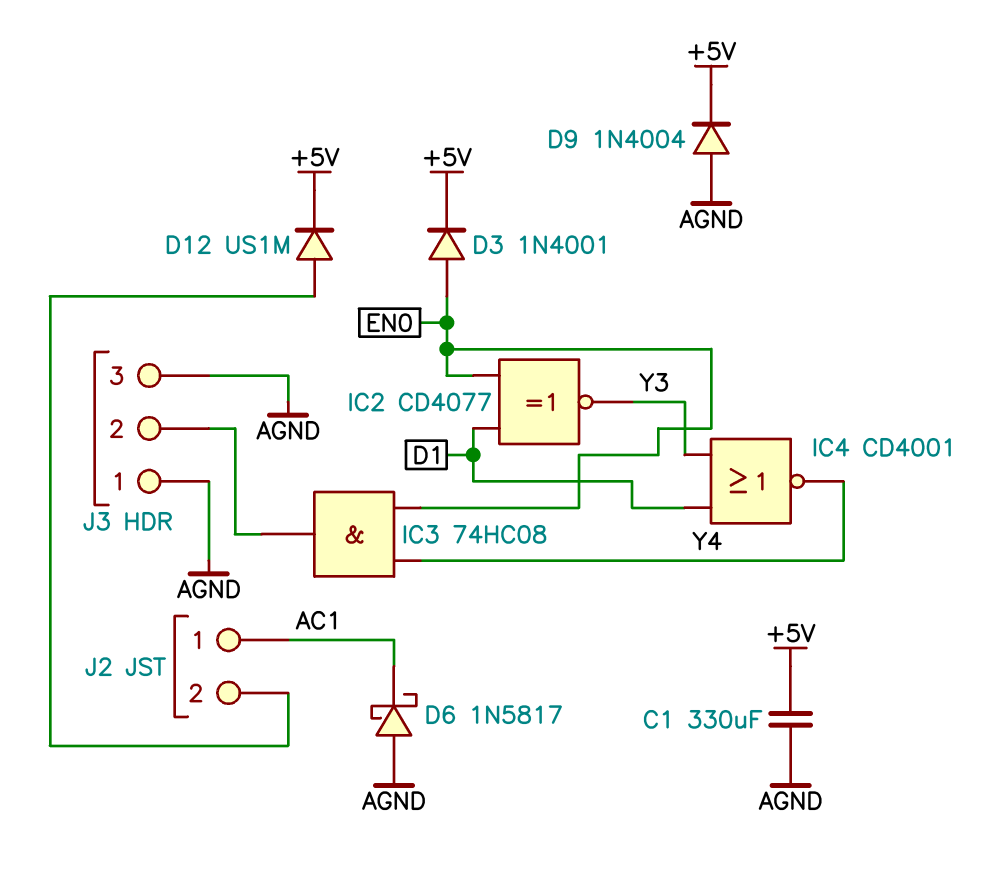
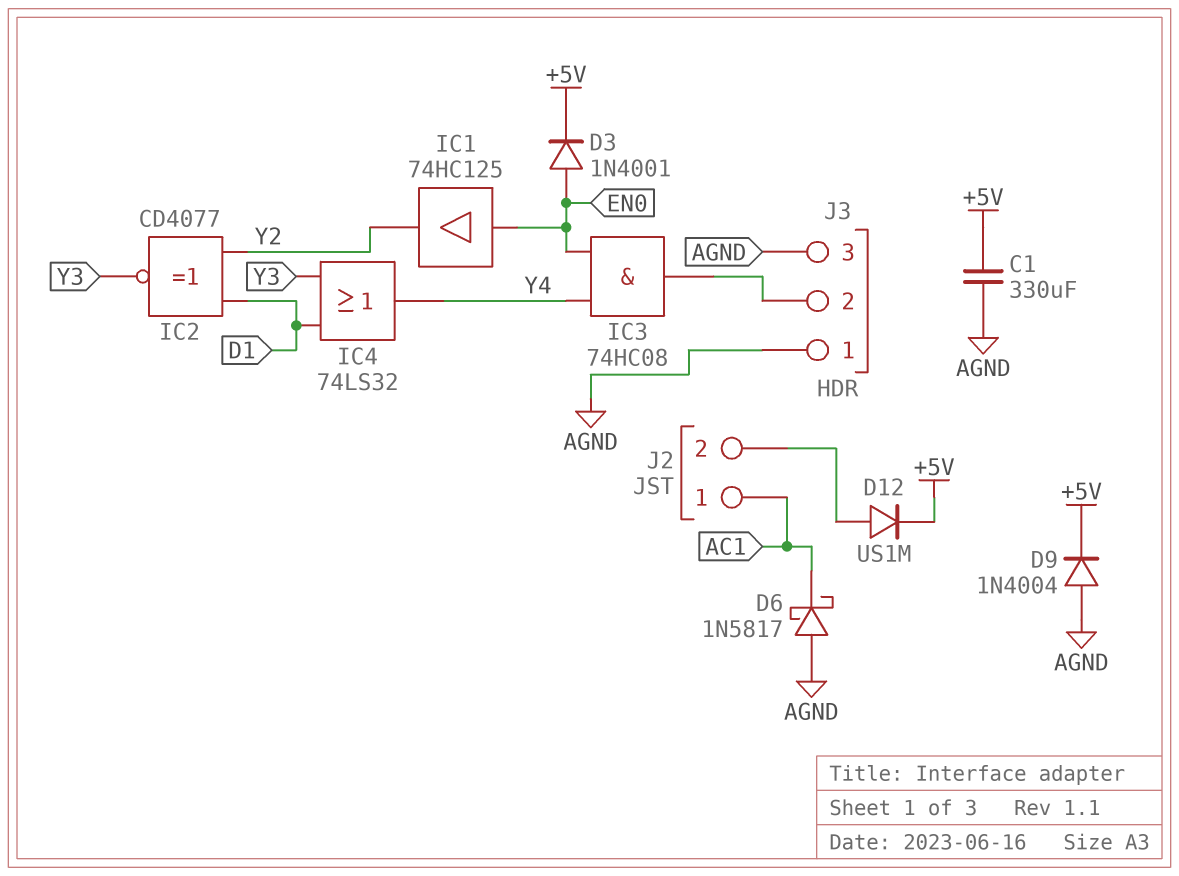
IC1: none -> buffer 74HC125 (in EN0, out Y2)
IC2: XNOR CD4077 (in D1, in EN0, out Y3) -> XNOR CD4077 (in D1, in Y2, out Y3)
IC4: NOR CD4001 (in D1, in Y3, out Y4) -> OR 74LS32 (in D1, in Y3, out Y4)

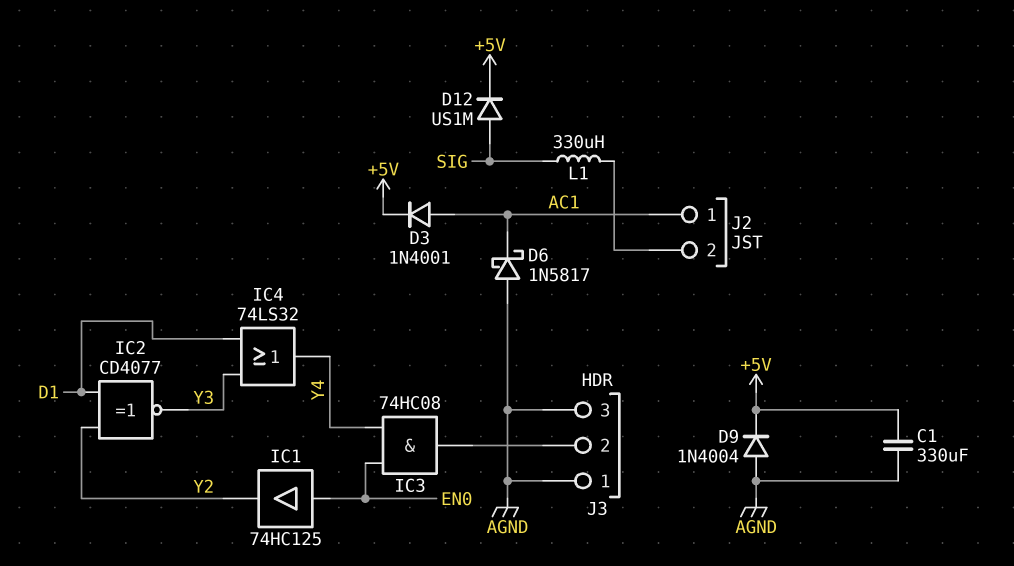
D3: diode 1N4001 (A EN0, K +5V) -> diode 1N4001 (A AC1, K +5V)
D12: diode US1M (A J2/2, K +5V) -> diode US1M (A SIG, K +5V)
L1: none -> 330uH (J2/2, SIG)

